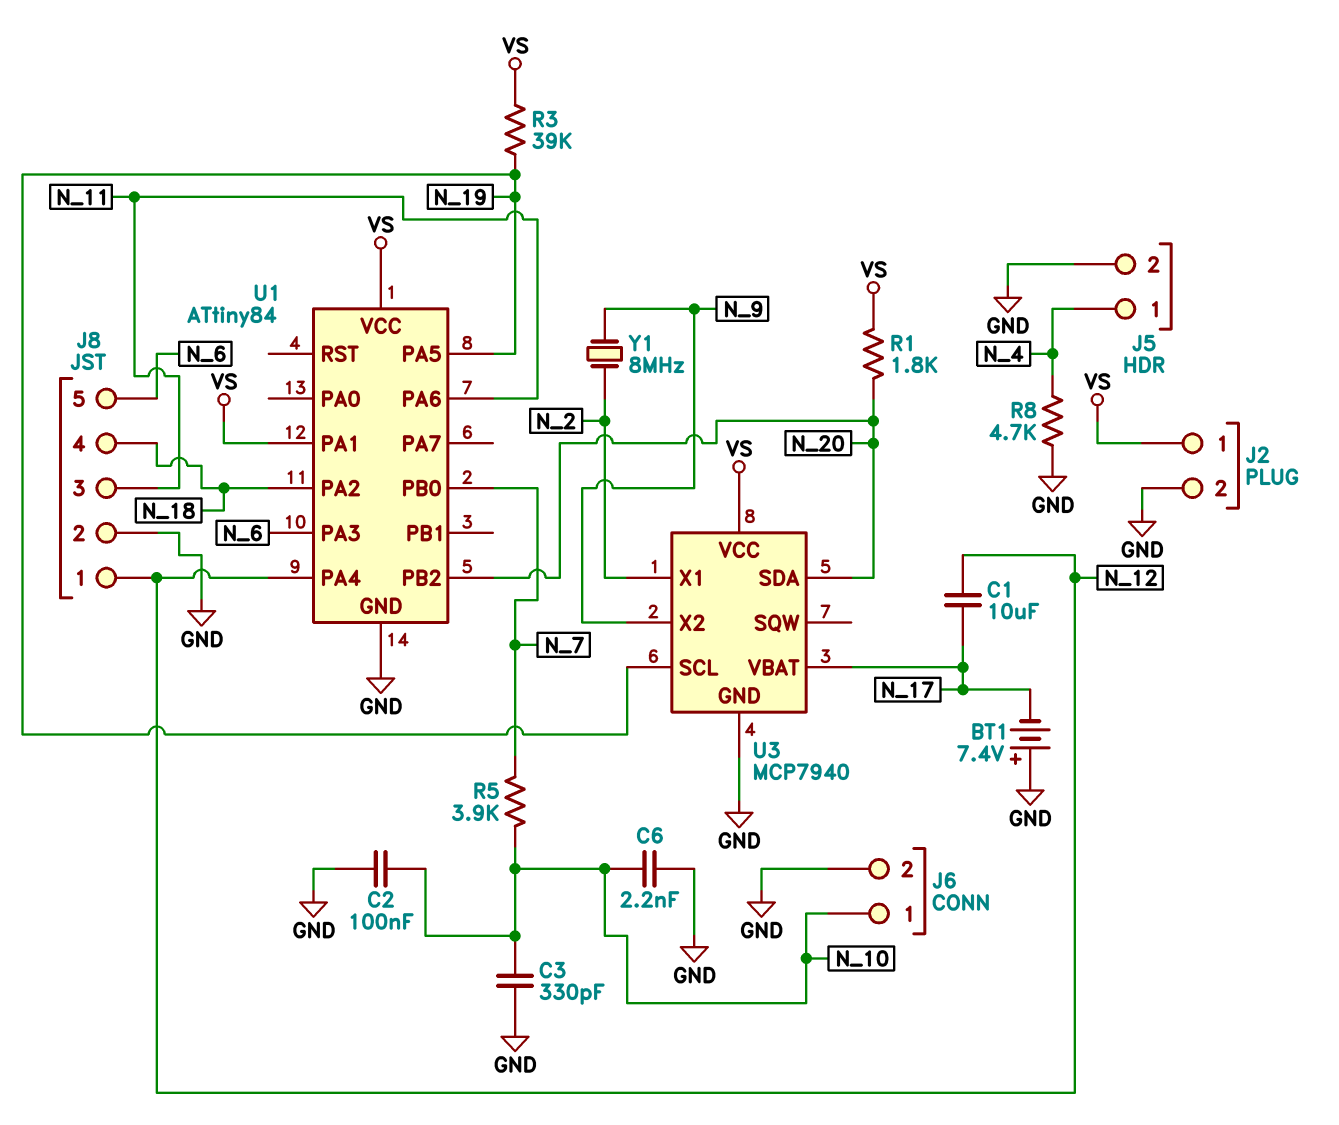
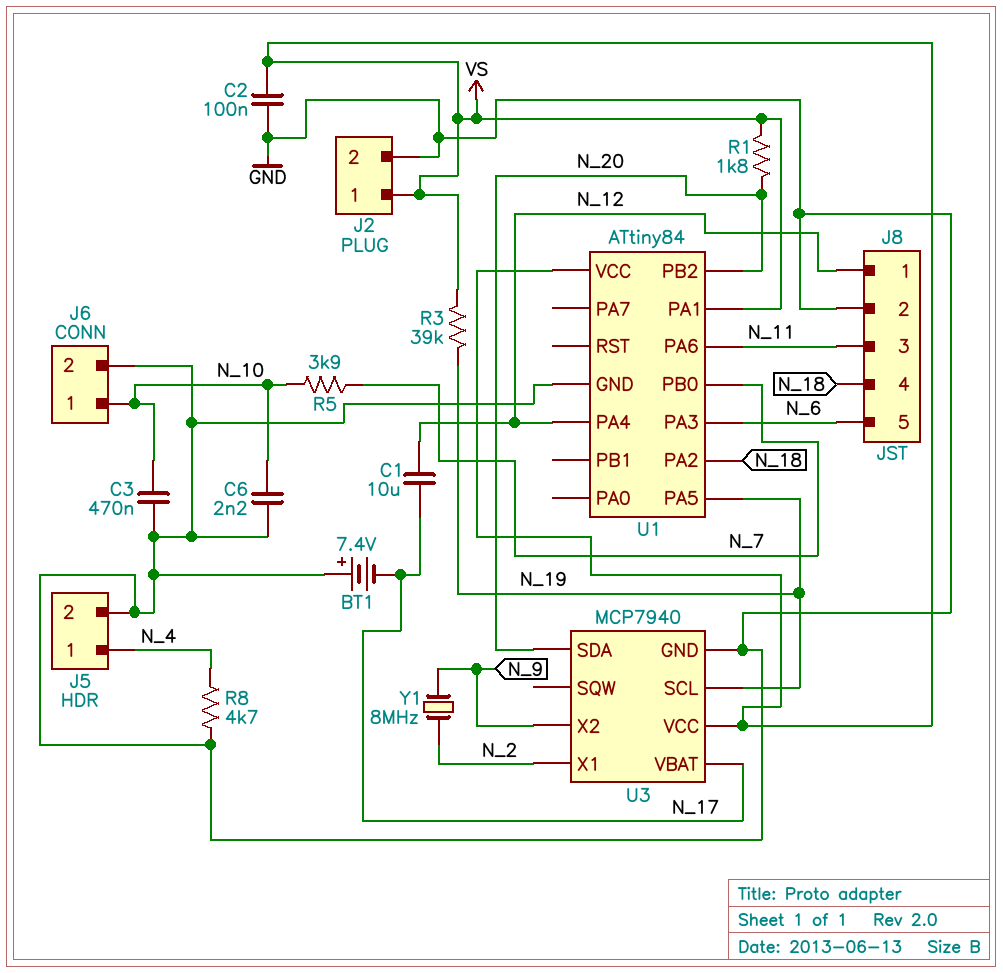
C2: 100nF (GND, N_10) -> 100nF (GND, VS)
C3: 330pF (GND, N_10) -> 470nF (GND, N_10)

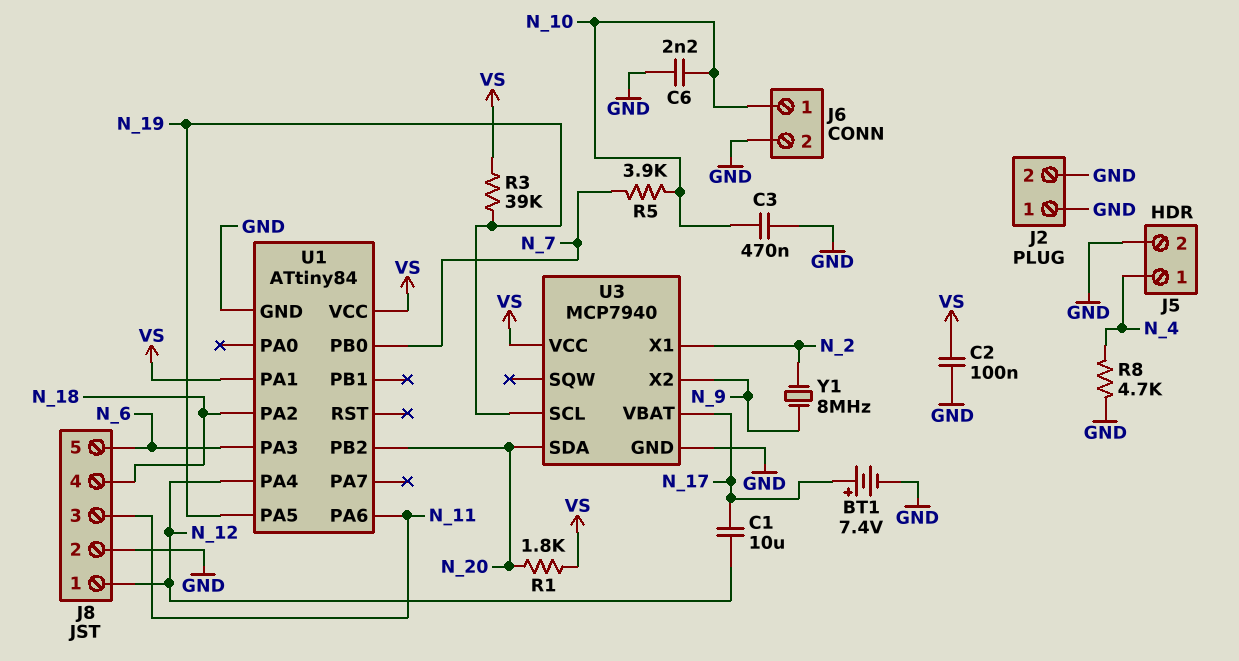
BT1: 7.4V (plus GND, minus N_17) -> 7.4V (plus N_17, minus GND)
J2 pin 1: VS -> GND

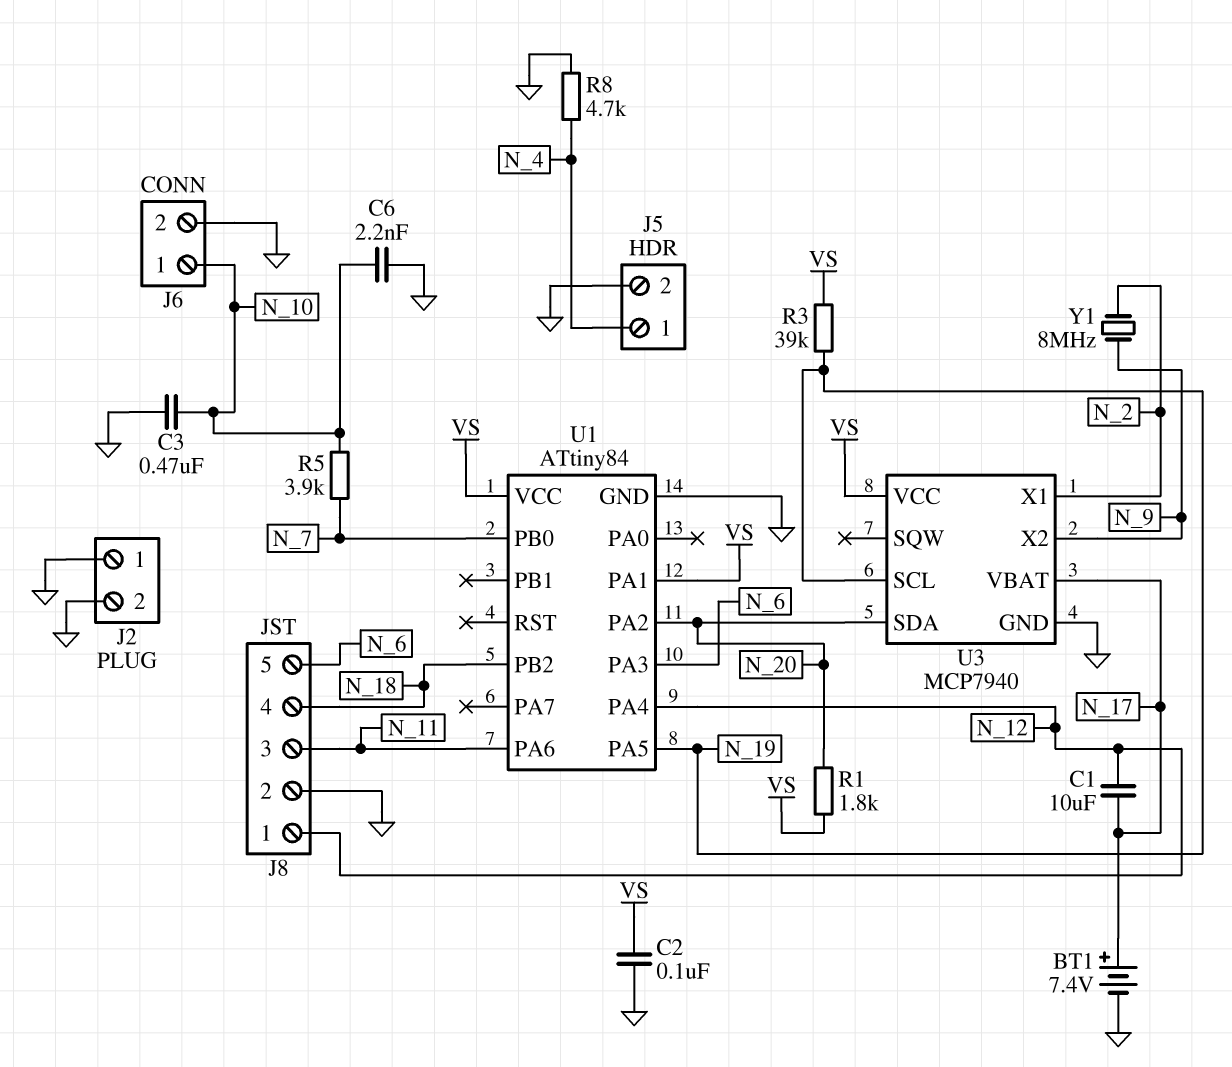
U1 pin PA2: N_18 -> N_20
U1 pin PB2: N_20 -> N_18

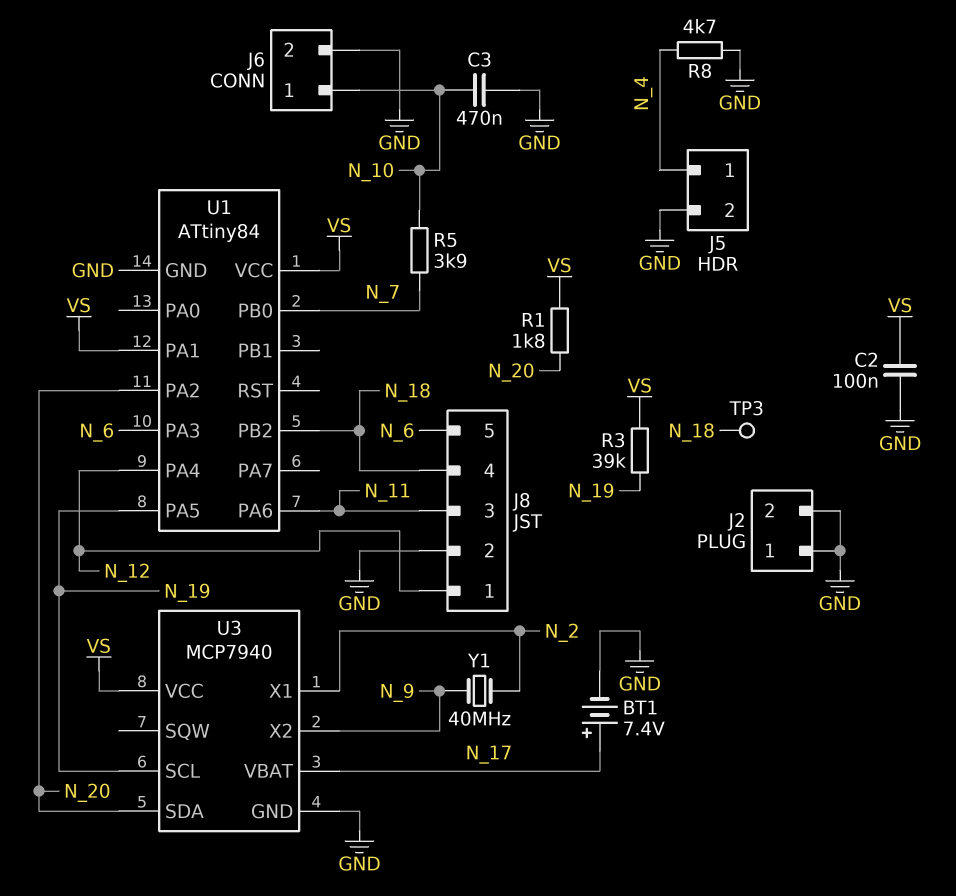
C1: 10uF (N_12, N_17) -> none
C6: 2.2nF (GND, N_10) -> none
TP3: none -> test point (N_18)
Y1: 8MHz (N_2, N_9) -> 40MHz (N_2, N_9)

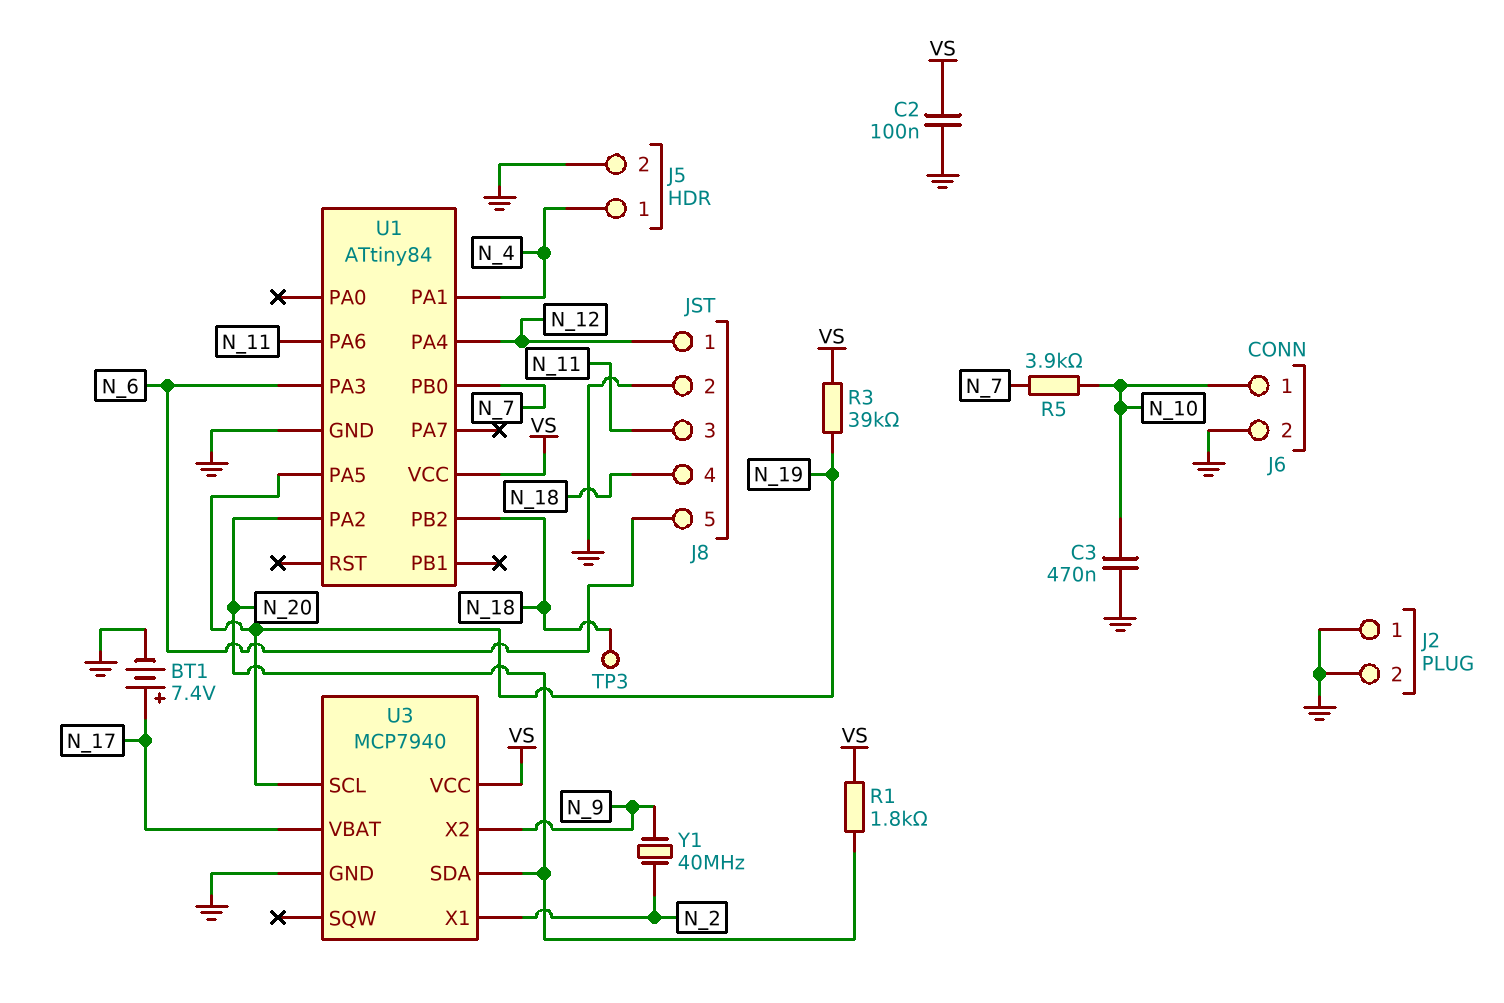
R8: 4.7k (GND, N_4) -> none
U1 pin PA1: VS -> N_4

